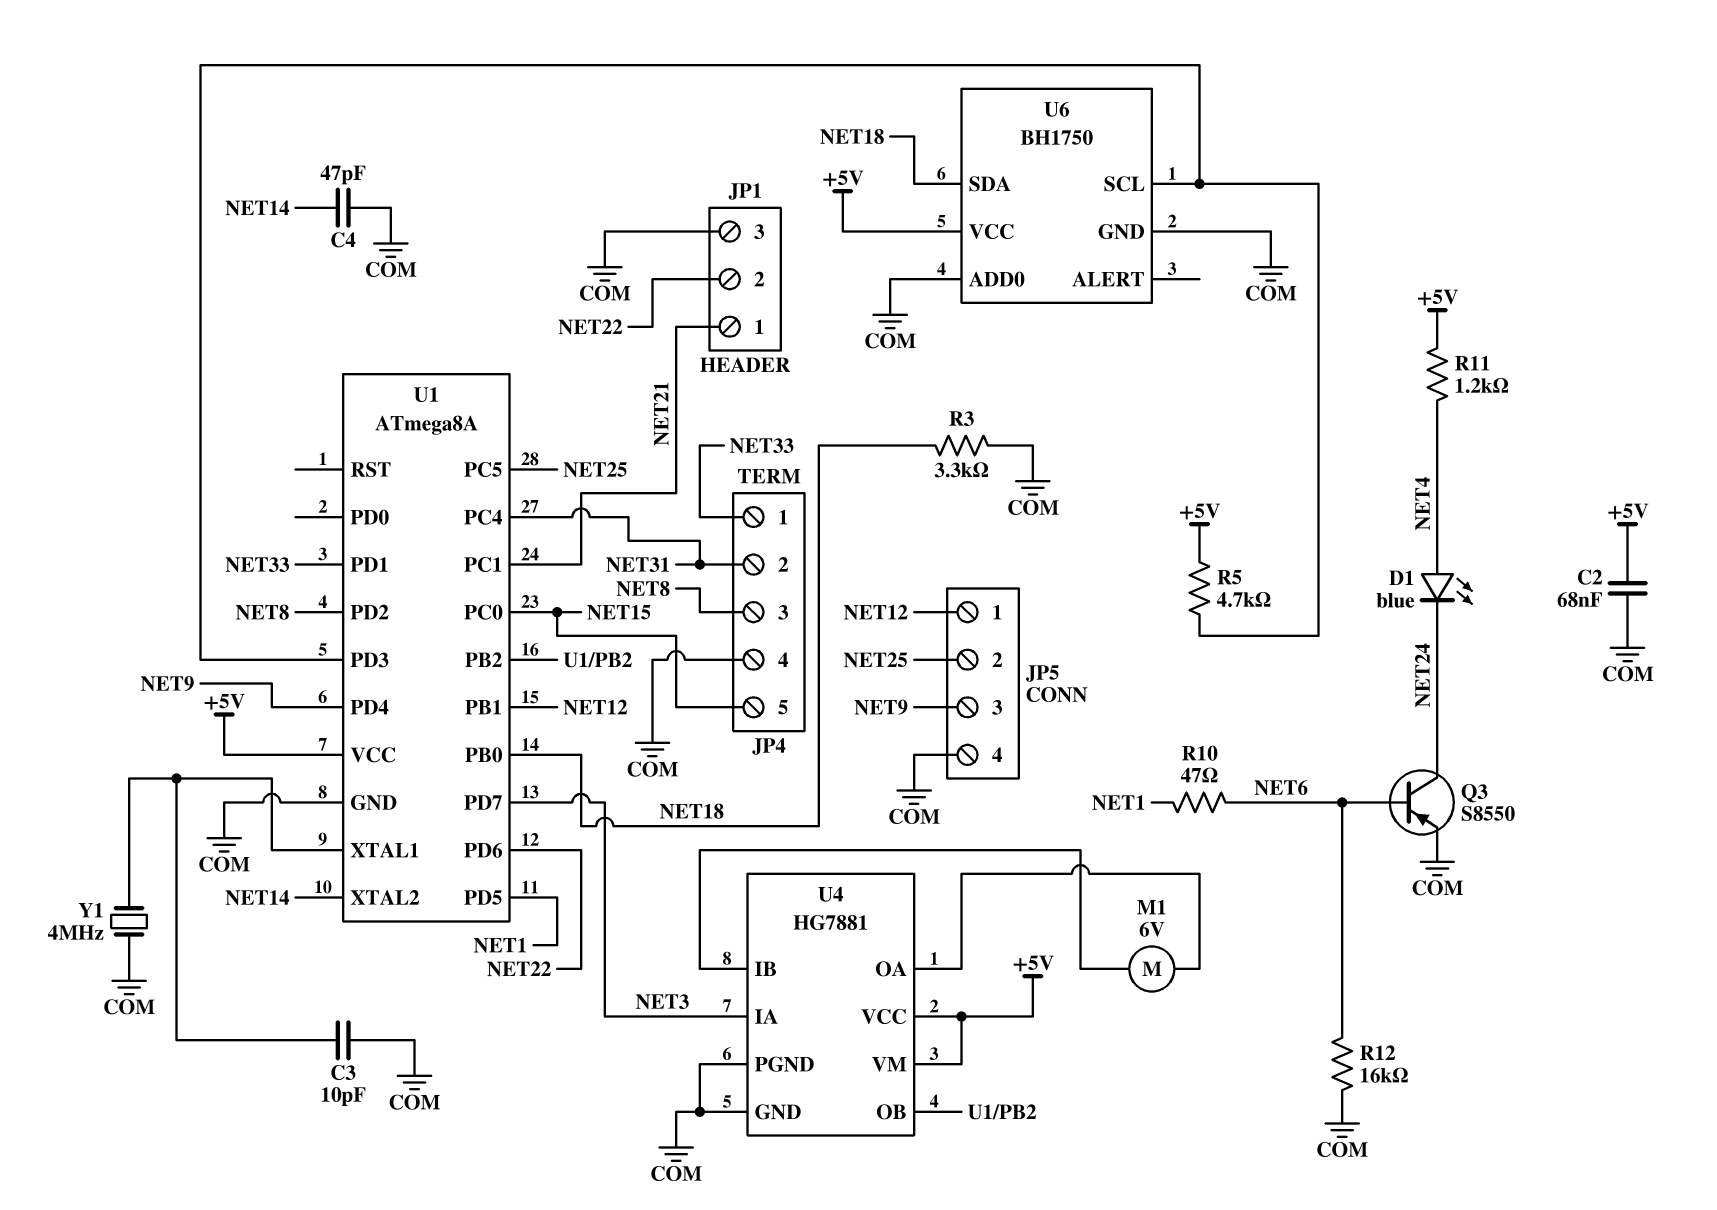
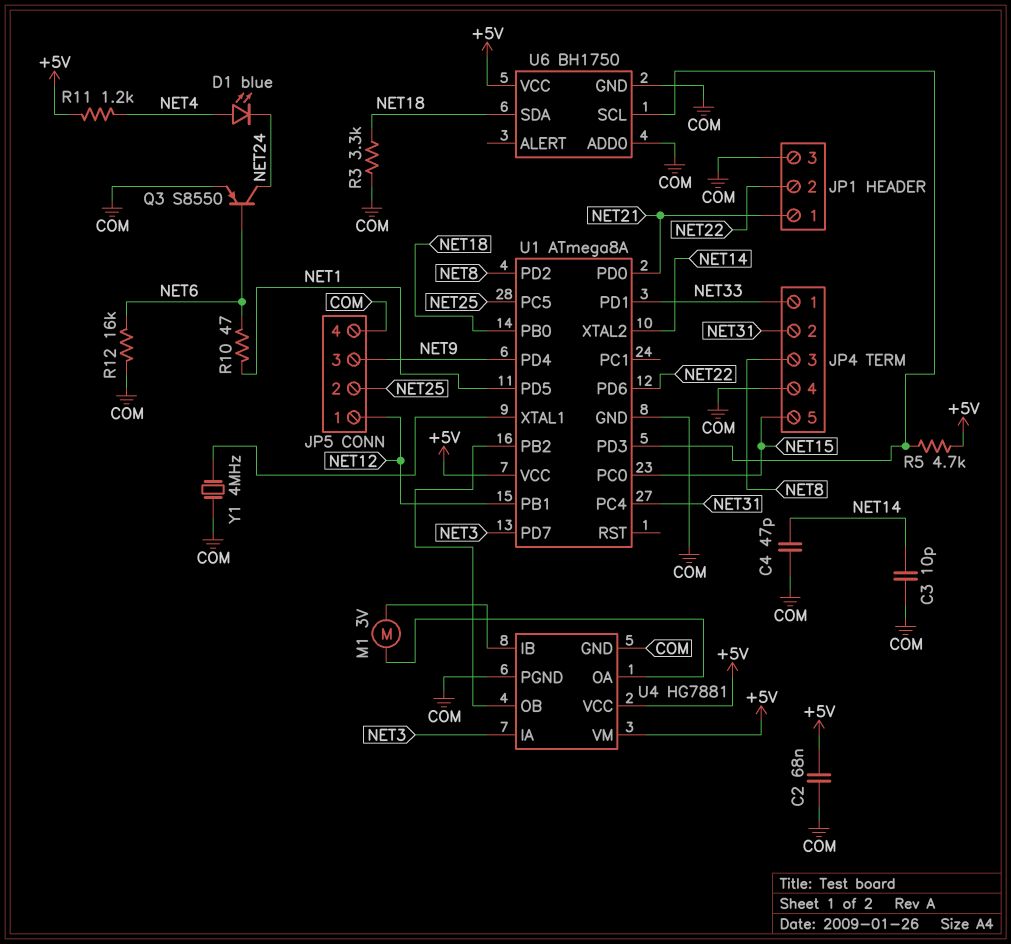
C3: 10pF (COM, U1/XTAL1) -> 10pF (COM, NET14)
M1: motor 6V (U4/IB, U4/OA) -> motor 3V (U4/IB, U4/OA)
U1 pin PC1: NET21 -> none
U1 pin PD0: none -> NET21

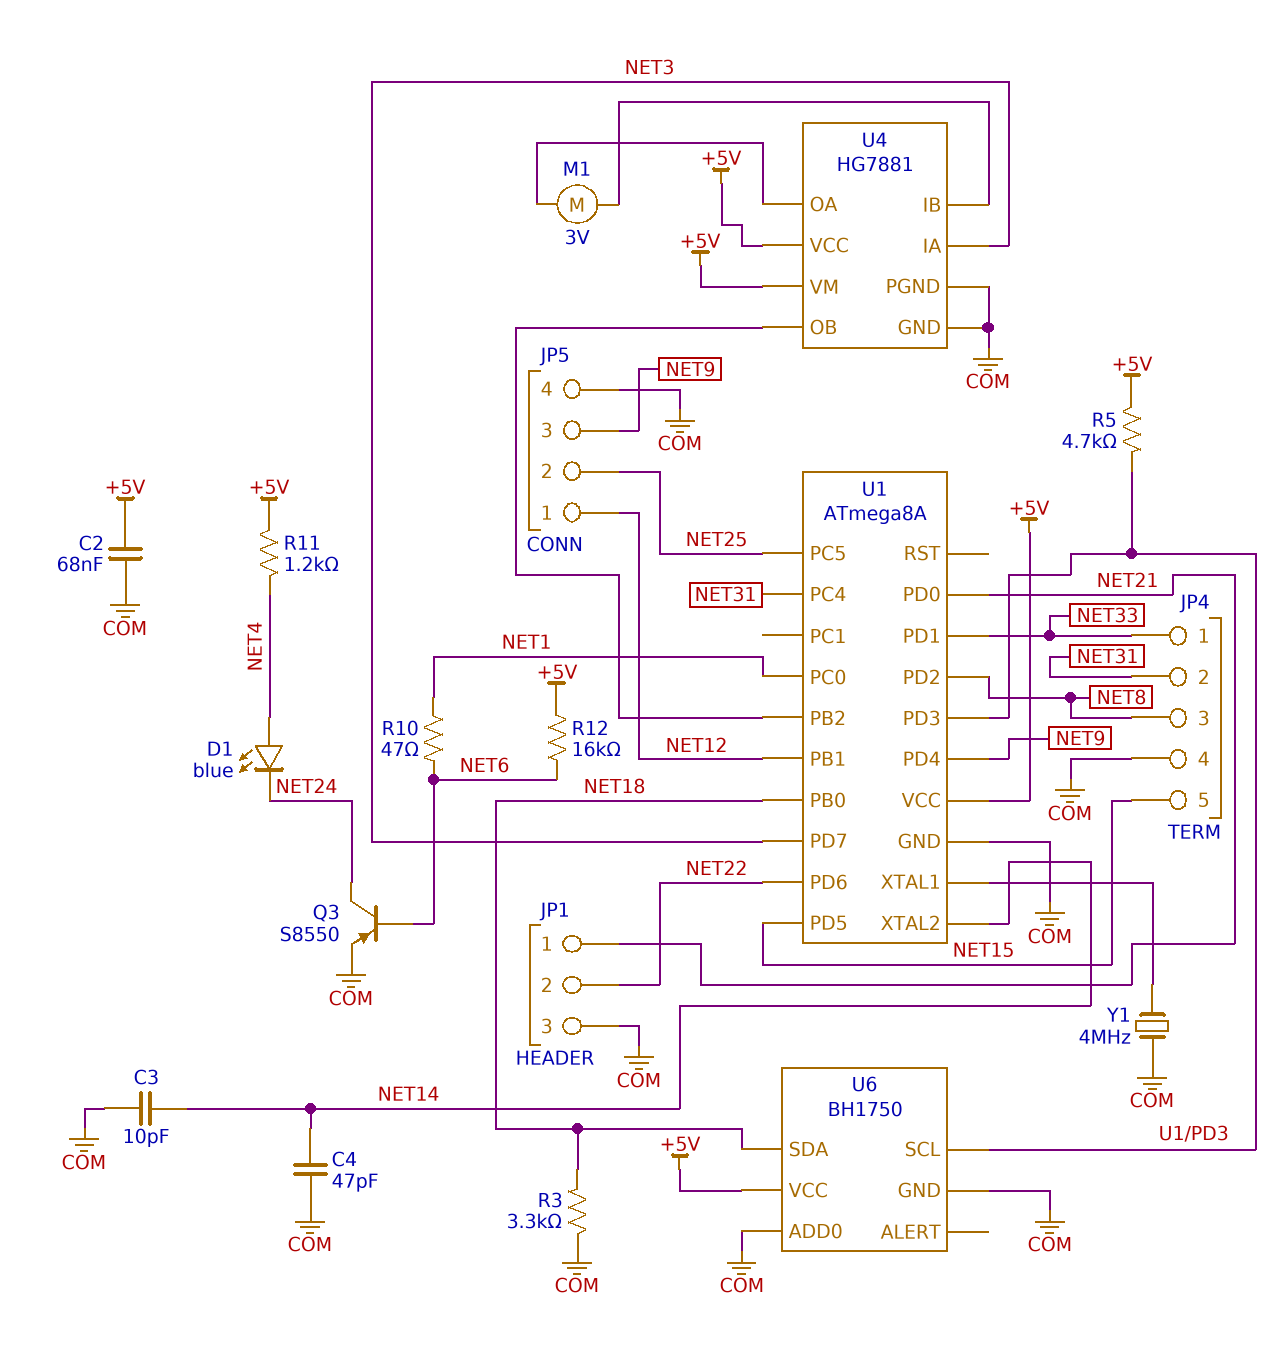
R12: 16k (COM, NET6) -> 16k (+5V, NET6)
U1 pin PC0: NET15 -> NET1
U1 pin PD5: NET1 -> NET15

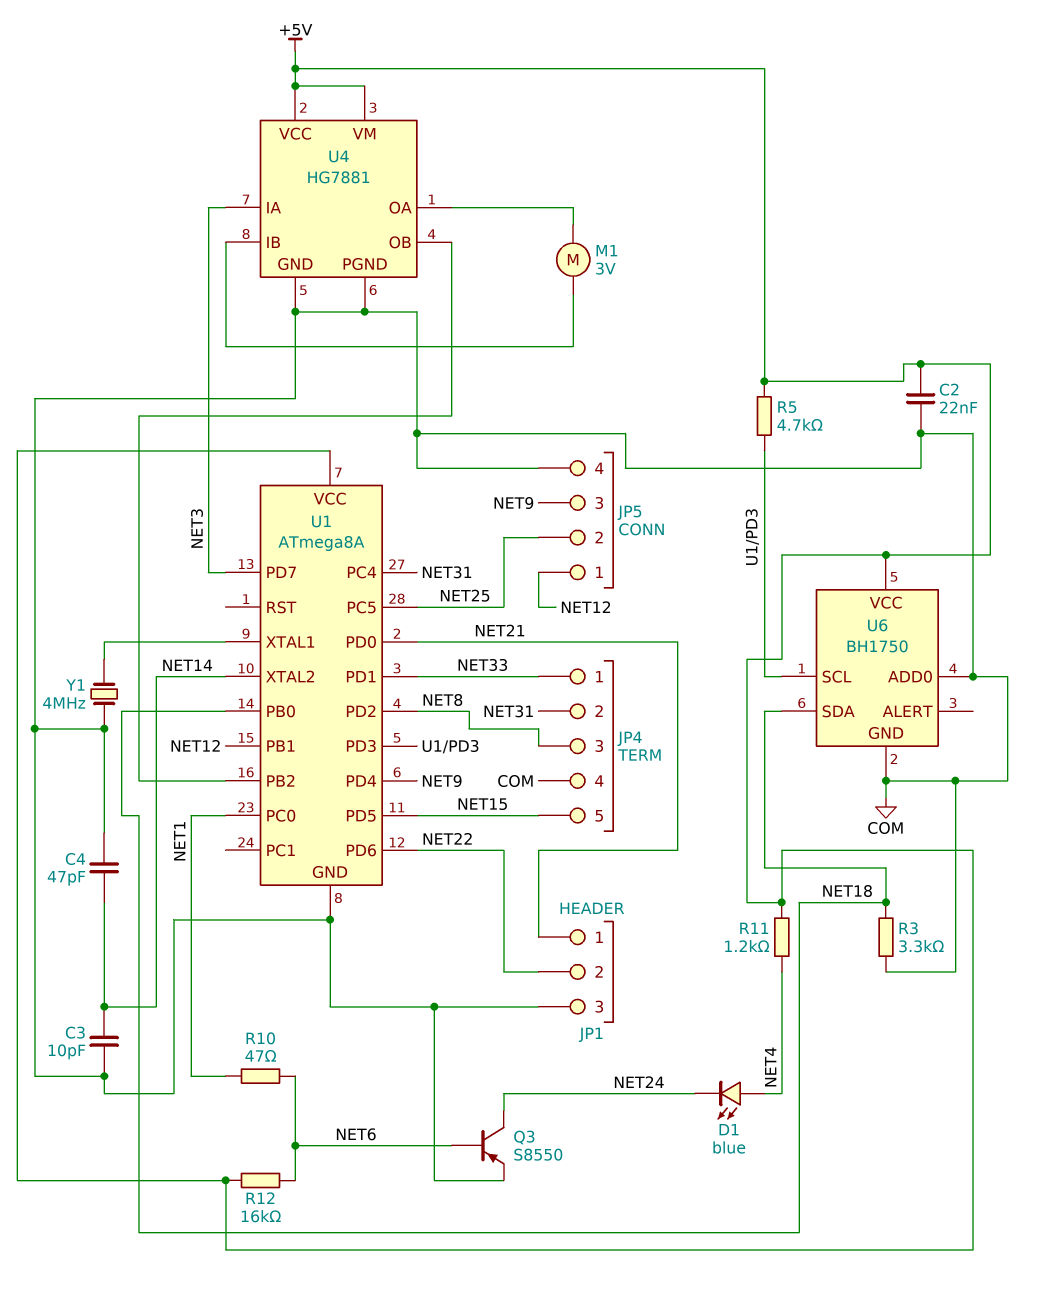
C2: 68nF (+5V, COM) -> 22nF (+5V, COM)

